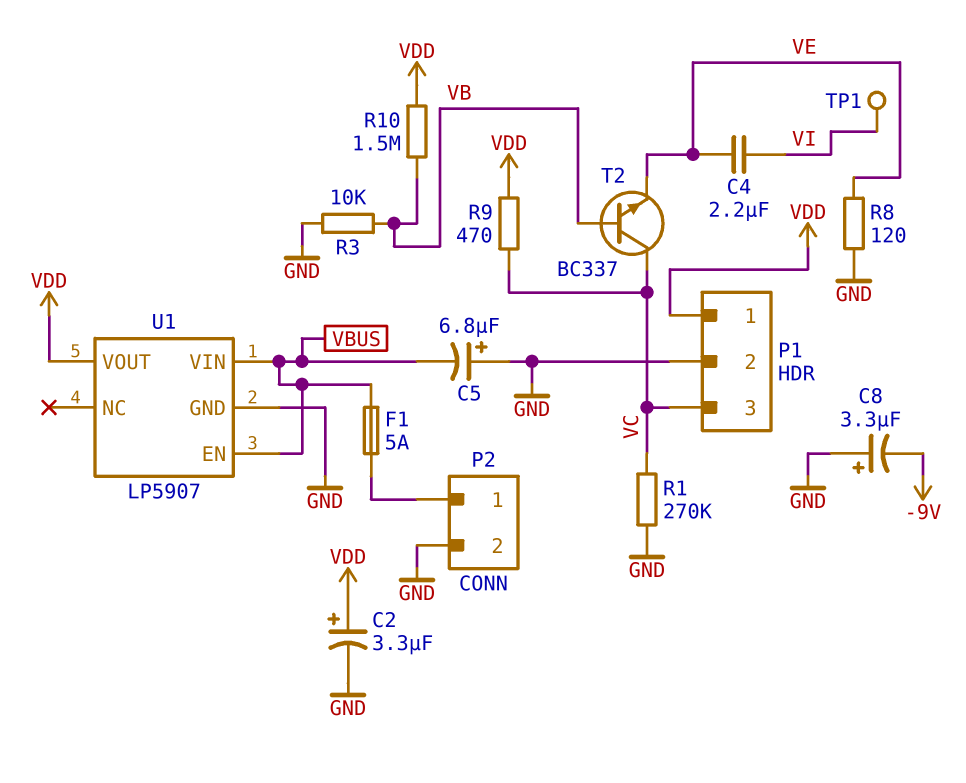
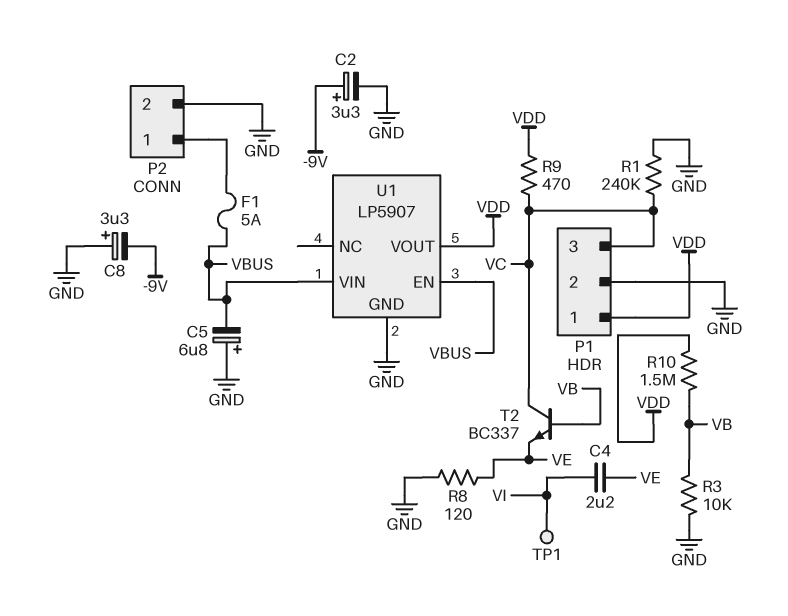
C2: 3.3uF (plus VDD, minus GND) -> 3.3uF (plus -9V, minus GND)
R1: 270k (GND, VC) -> 240k (GND, VC)

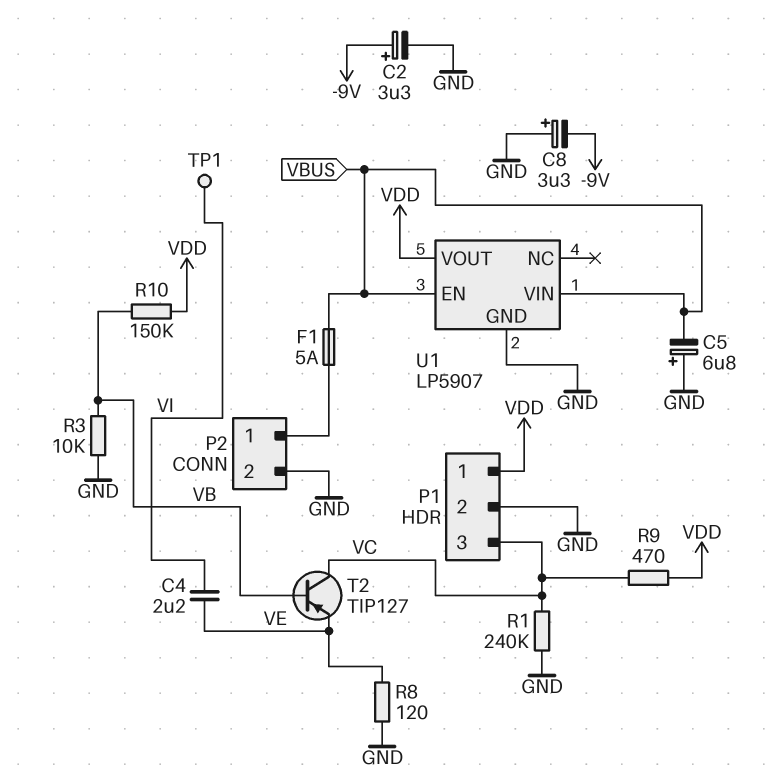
R10: 1.5M (VB, VDD) -> 150k (VB, VDD)
T2: NPN BC337 (B VB, C VC, E VE) -> PNP TIP127 (B VB, C VC, E VE)

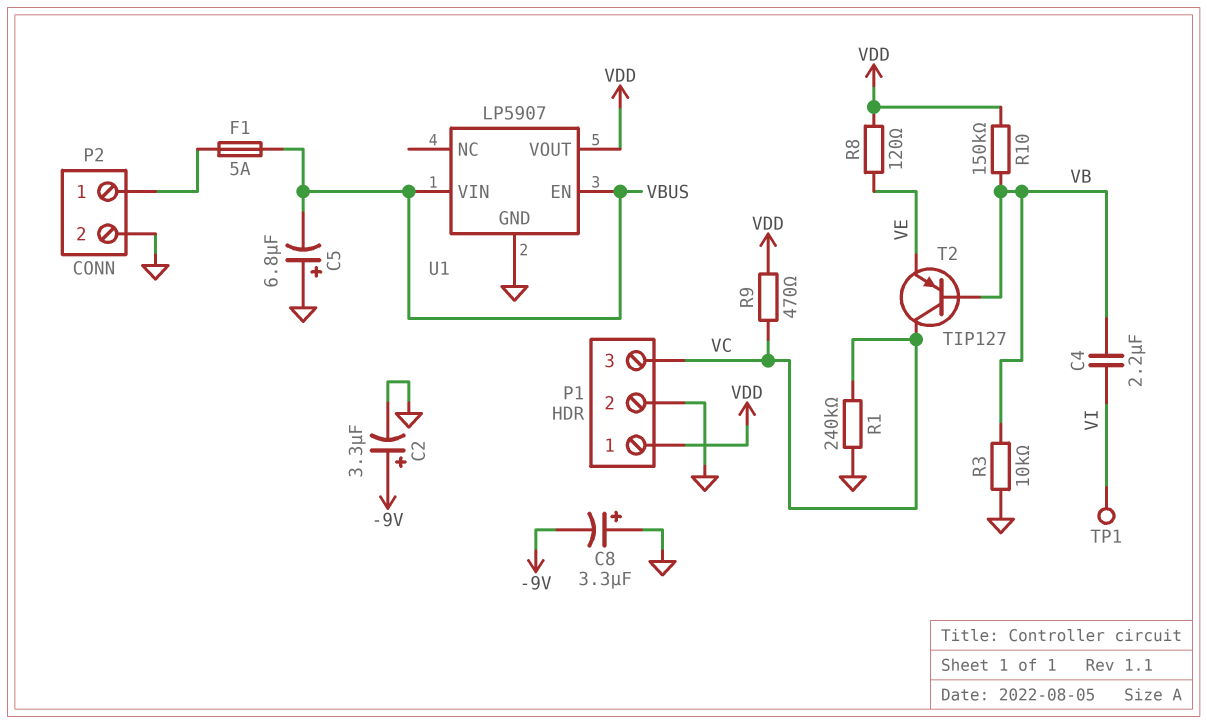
C4: 2.2uF (VE, VI) -> 2.2uF (VB, VI)
R8: 120 (GND, VE) -> 120 (VDD, VE)

